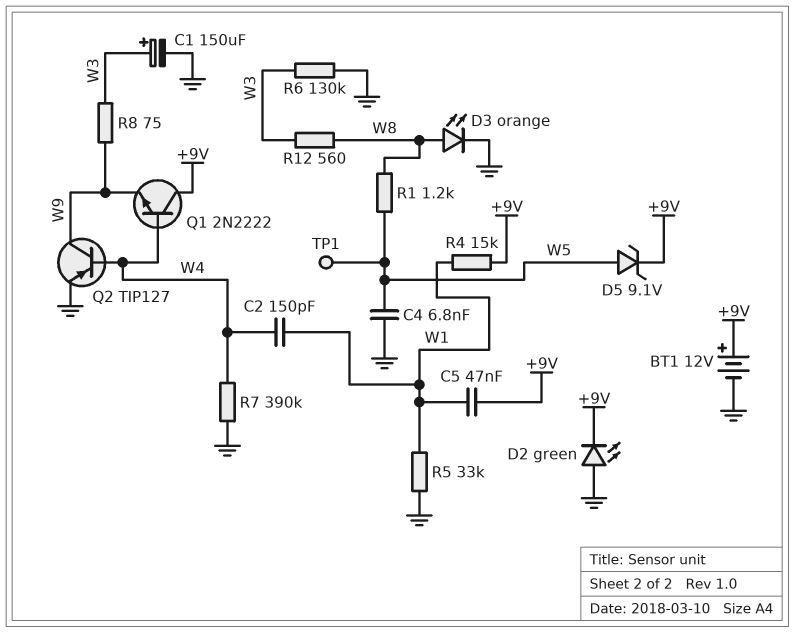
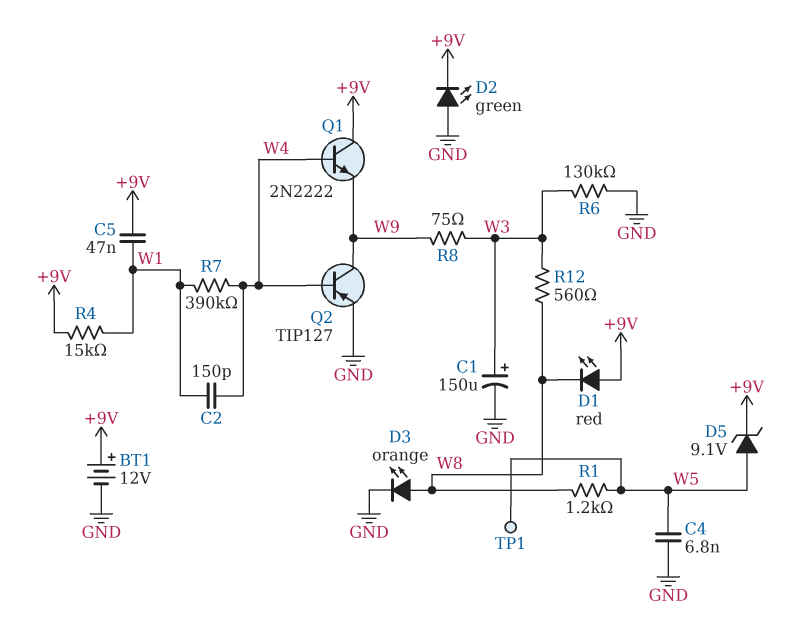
D1: none -> LED red (A +9V, K W8)
R5: 33k (GND, W1) -> none
R7: 390k (GND, W4) -> 390k (W1, W4)

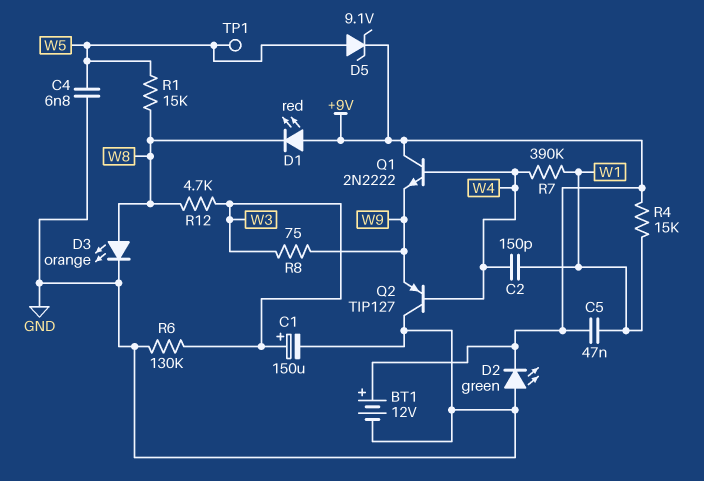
Q2: PNP TIP127 (B W4, C W9, E GND) -> PNP TIP127 (B W4, C GND, E W9)
R1: 1.2k (W5, W8) -> 15k (W5, W8)
R12: 560 (W3, W8) -> 4.7k (W3, W8)

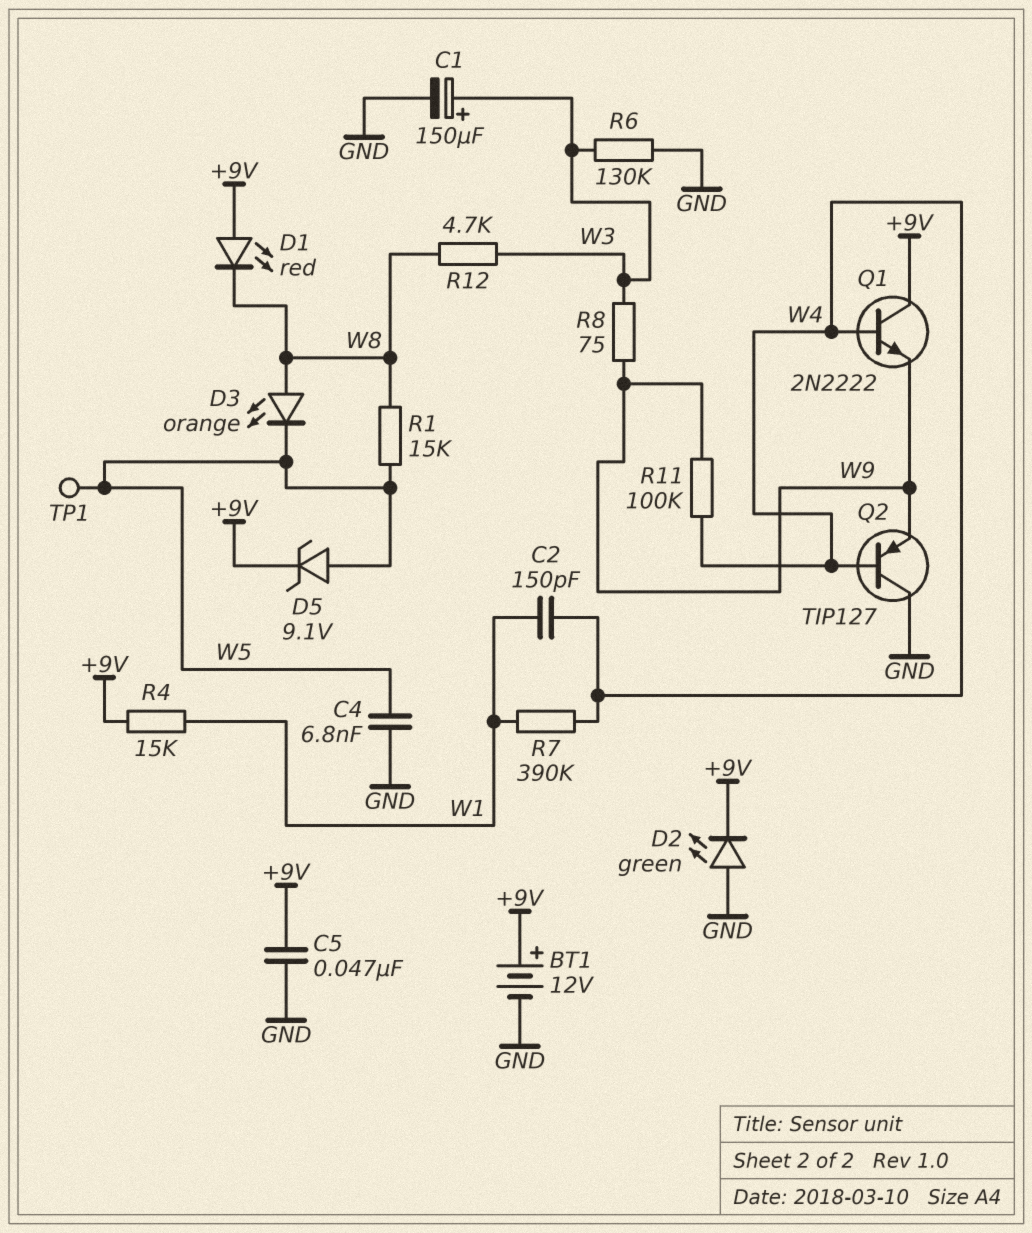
C5: 47nF (+9V, W1) -> 47nF (+9V, GND)
D3: LED orange (A W8, K GND) -> LED orange (A W8, K W5)
R11: none -> 100k (W4, W9)

